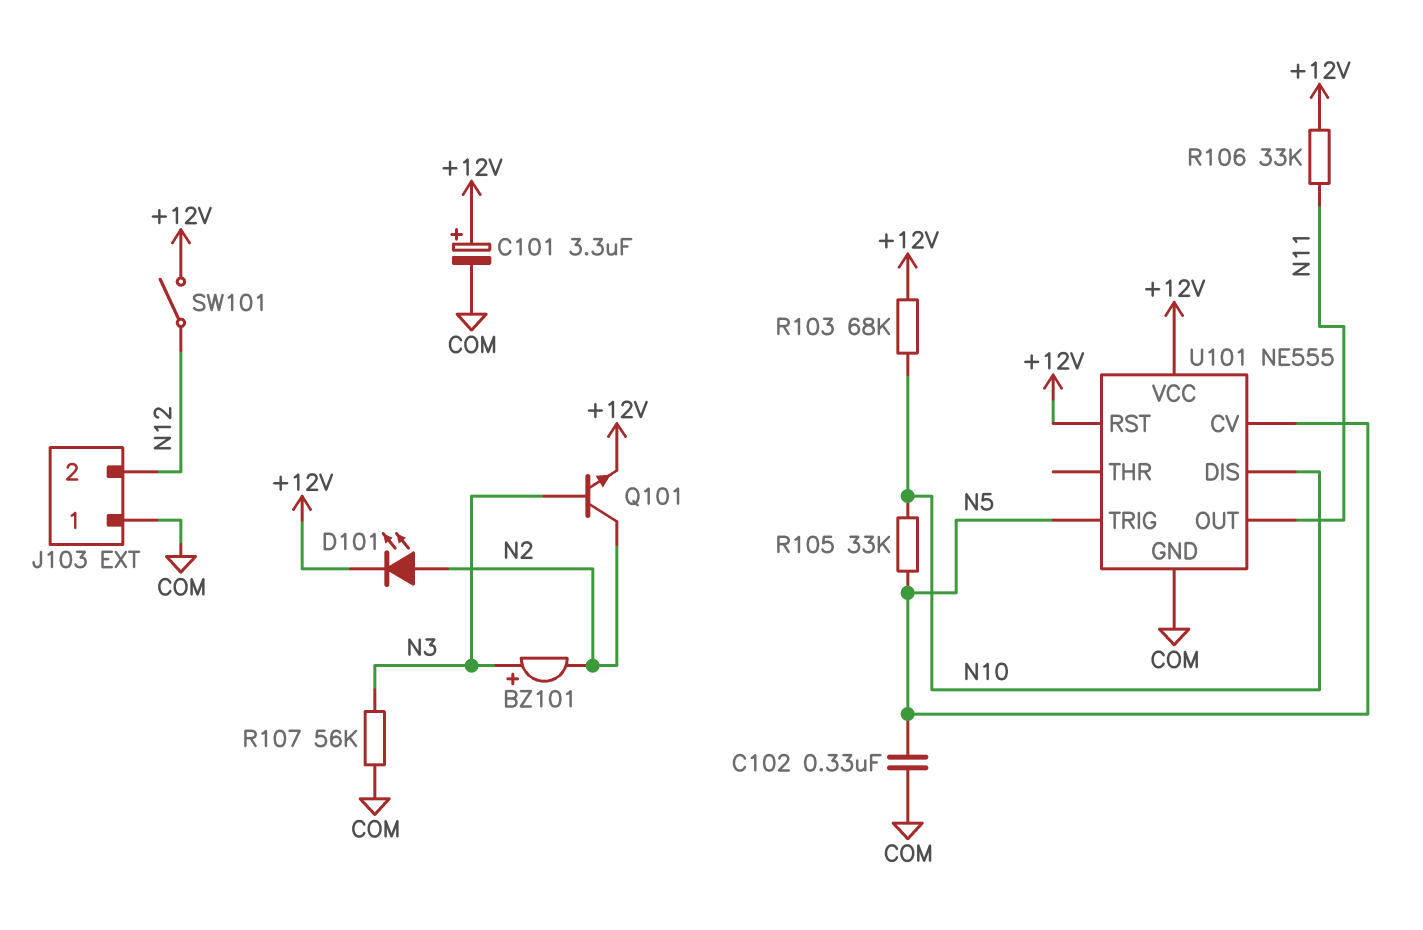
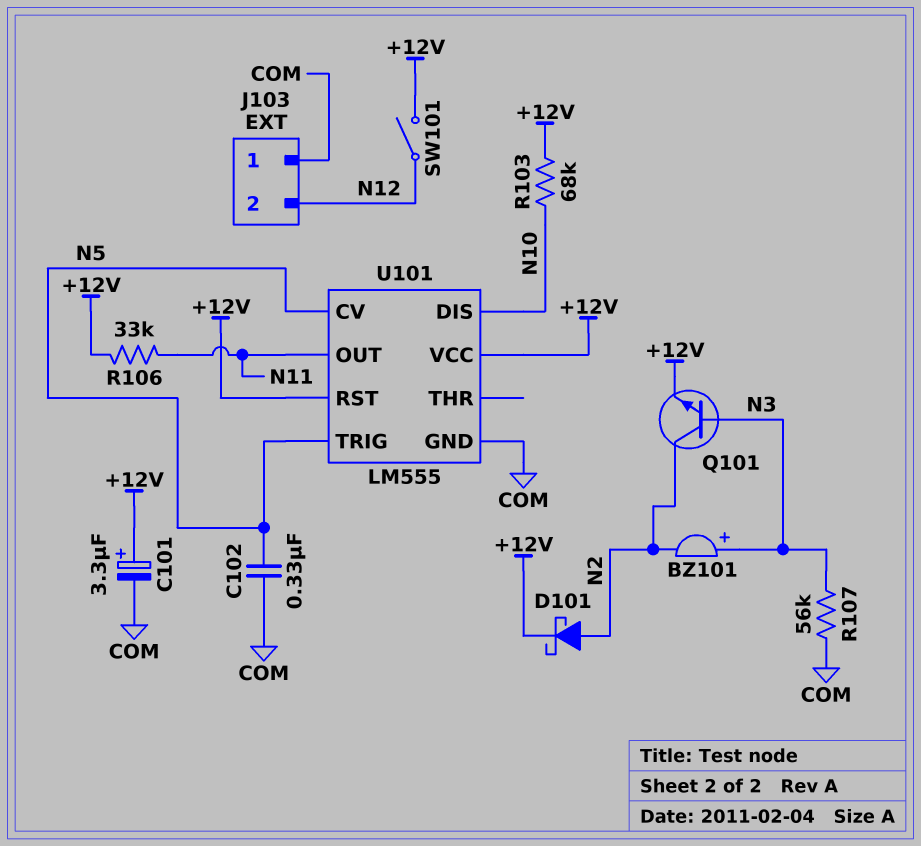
D101: LED (A N2, K +12V) -> schottky (A N2, K +12V)
R105: 33k (N5, N10) -> none
U101: NE555 -> LM555

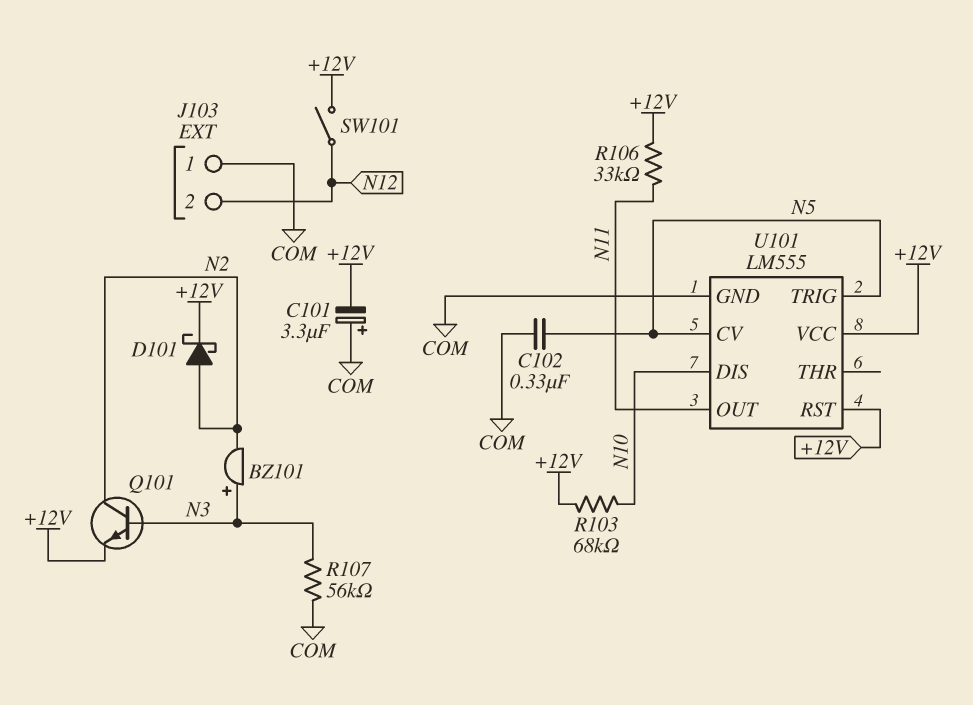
C101: 3.3uF (plus +12V, minus COM) -> 3.3uF (plus COM, minus +12V)

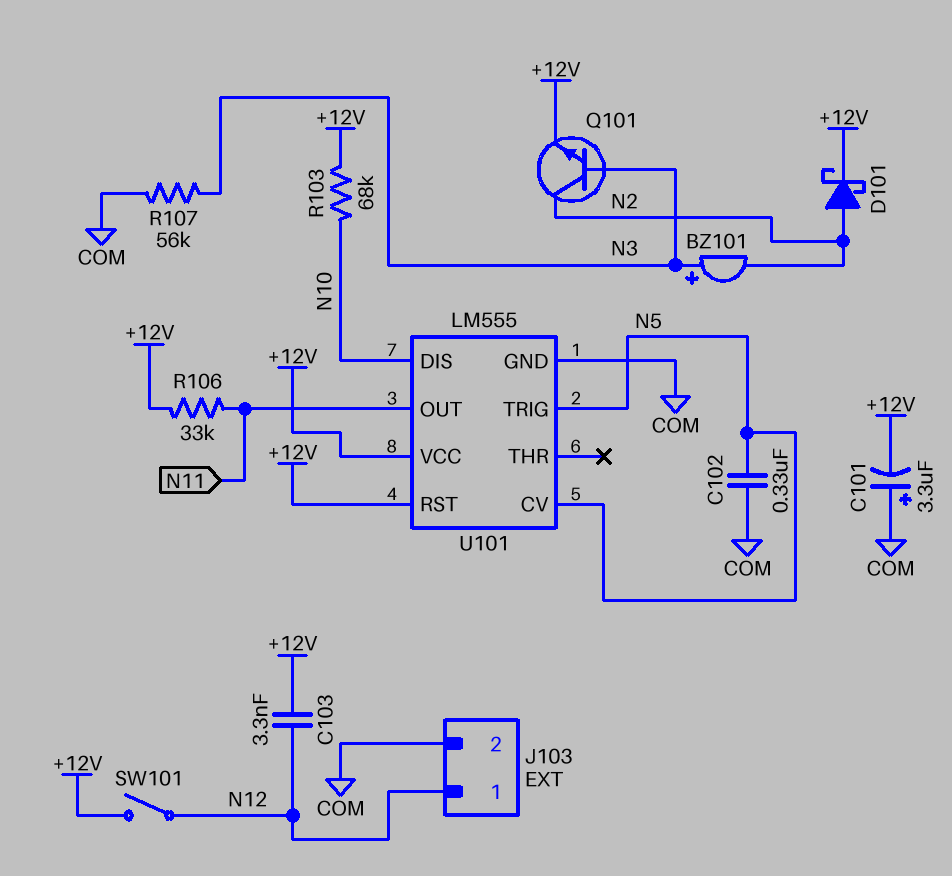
C103: none -> 3.3nF (+12V, N12)
J103 pin 1: COM -> N12
J103 pin 2: N12 -> COM

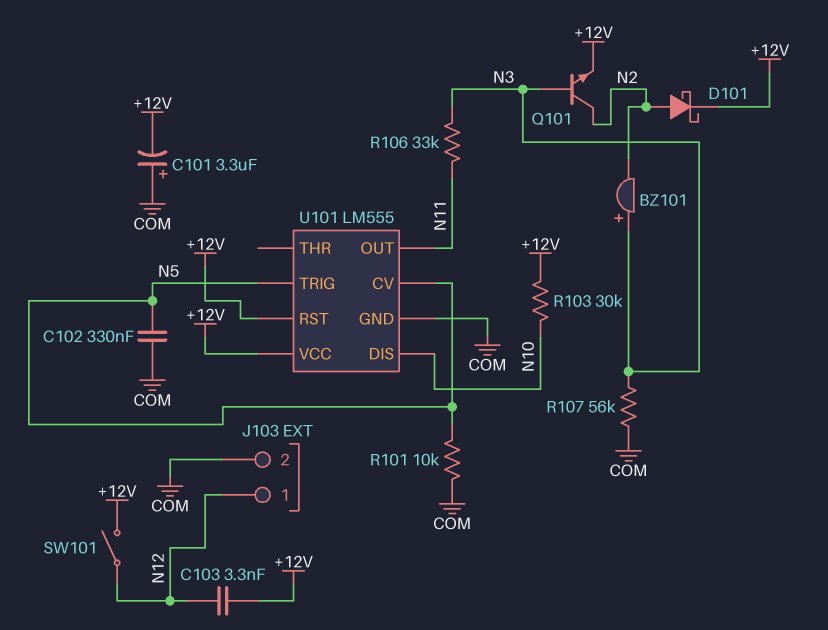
R101: none -> 10k (COM, N5)
R103: 68k (+12V, N10) -> 30k (+12V, N10)
R106: 33k (+12V, N11) -> 33k (N3, N11)

